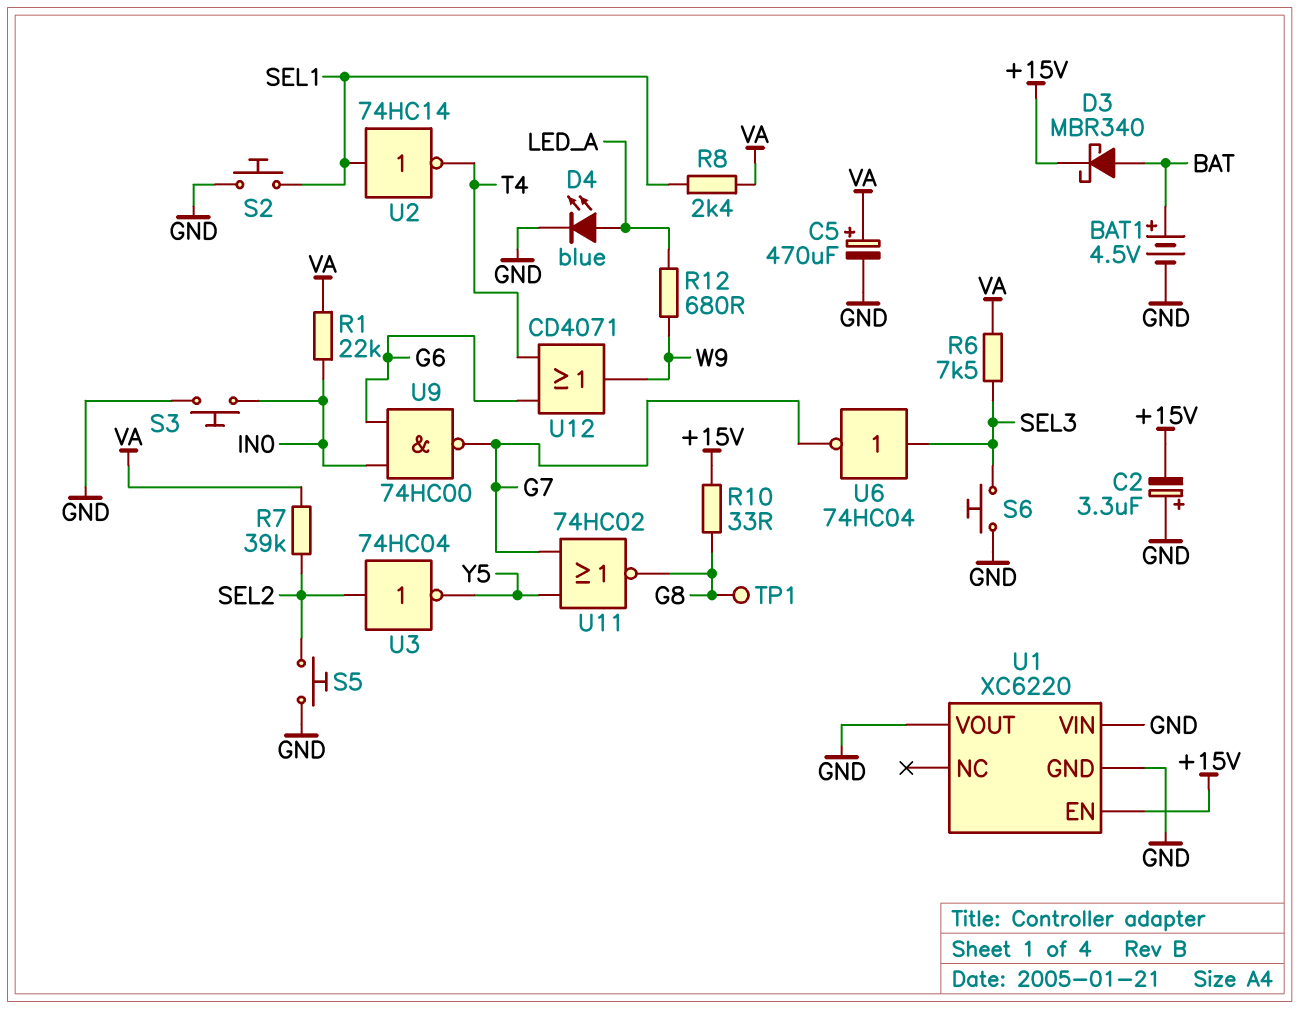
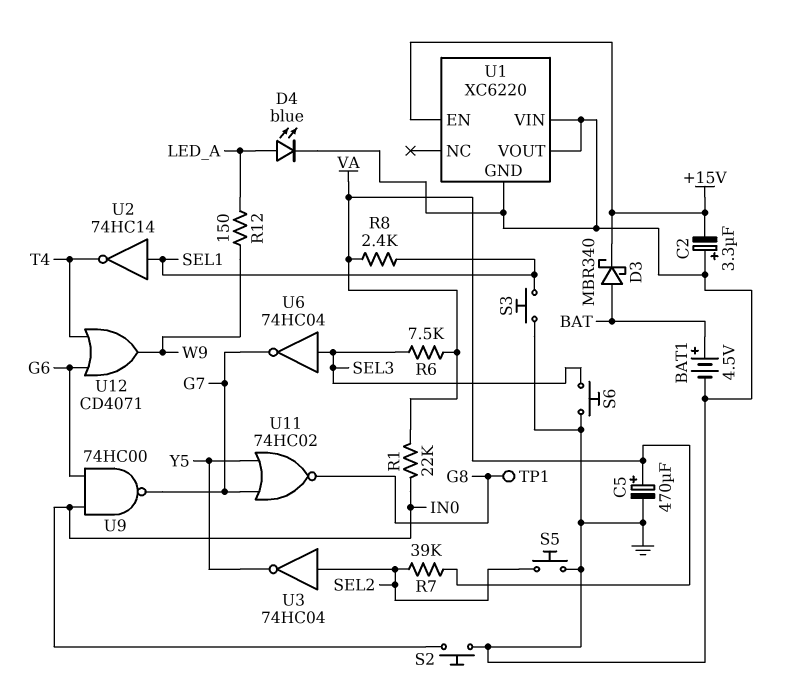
R10: 33 (+15V, G8) -> none
R12: 680 (LED_A, W9) -> 150 (LED_A, W9)
S2: button (GND, SEL1) -> button (GND, IN0)
S3: button (GND, IN0) -> button (GND, SEL1)

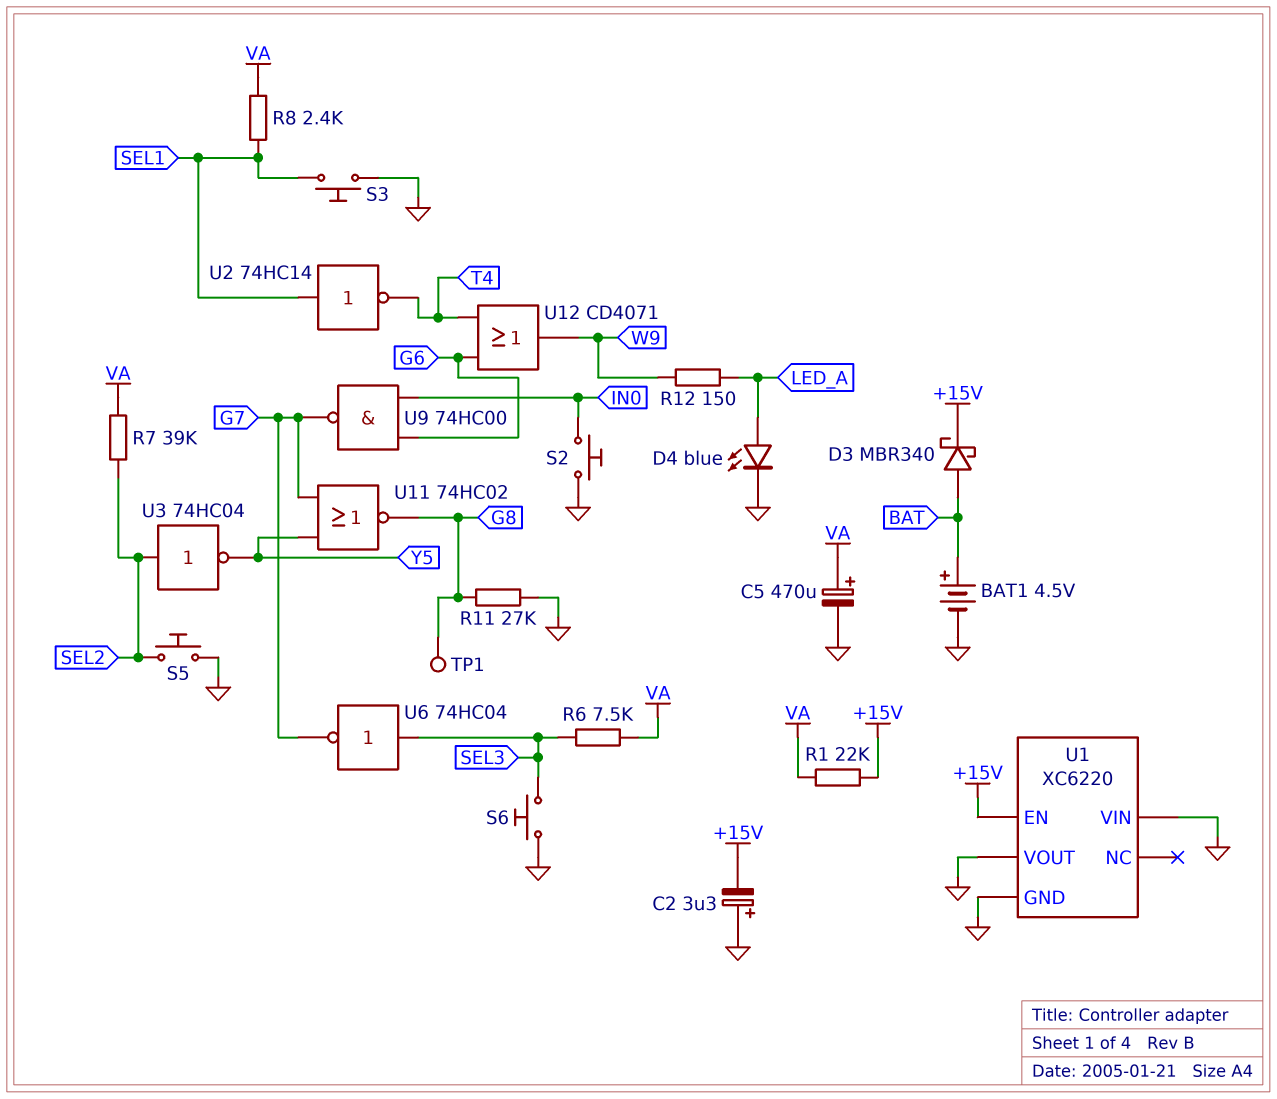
R1: 22k (IN0, VA) -> 22k (+15V, VA)
R11: none -> 27k (G8, GND)

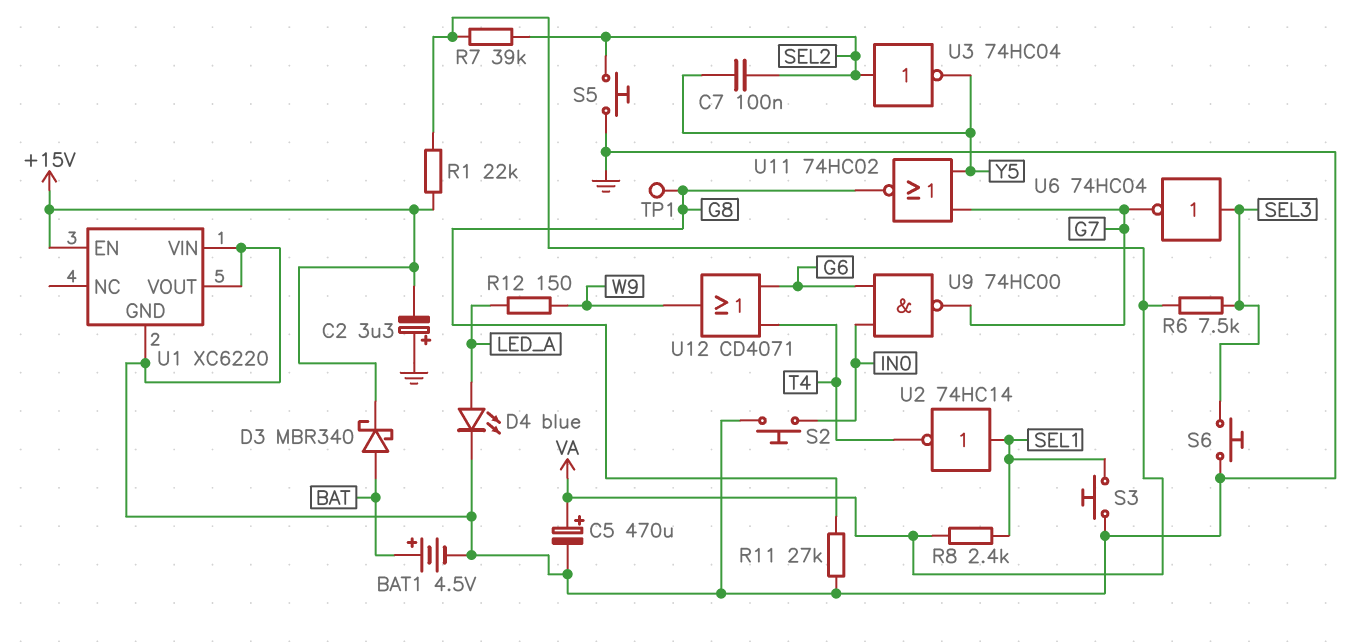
C7: none -> 100nF (SEL2, Y5)

